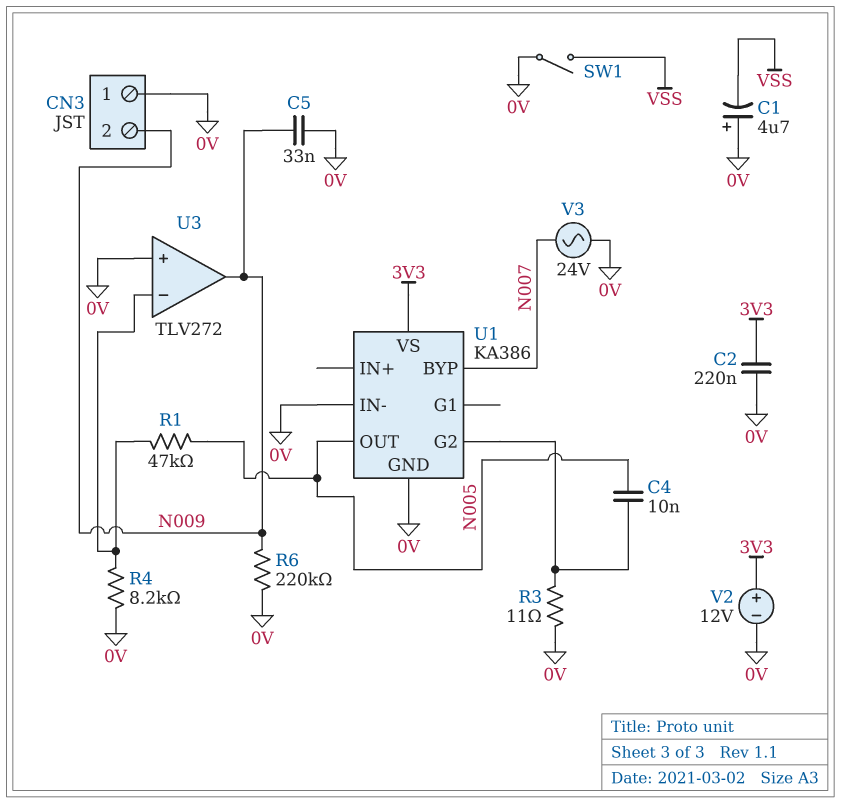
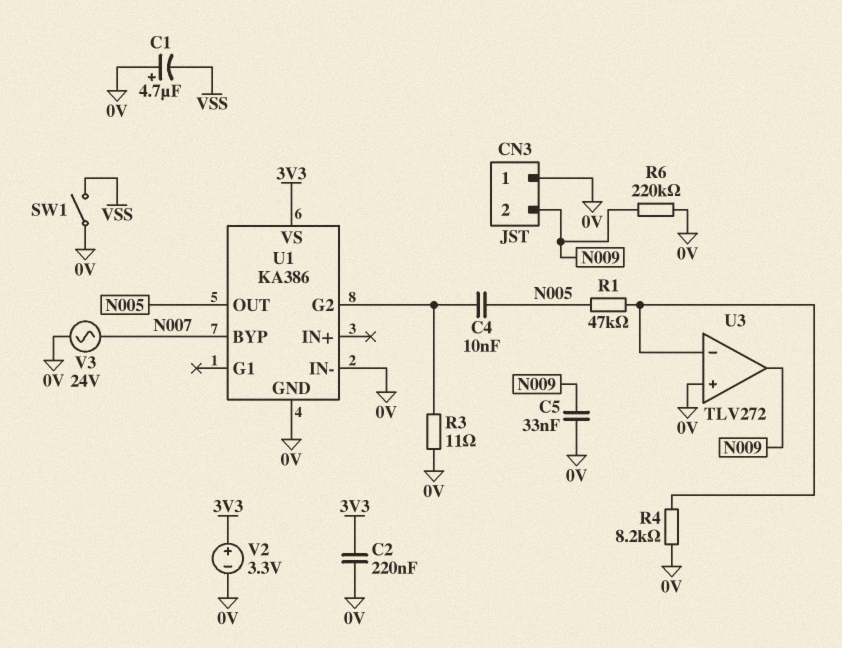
V2: 12V (plus 3V3, minus 0V) -> 3.3V (plus 3V3, minus 0V)

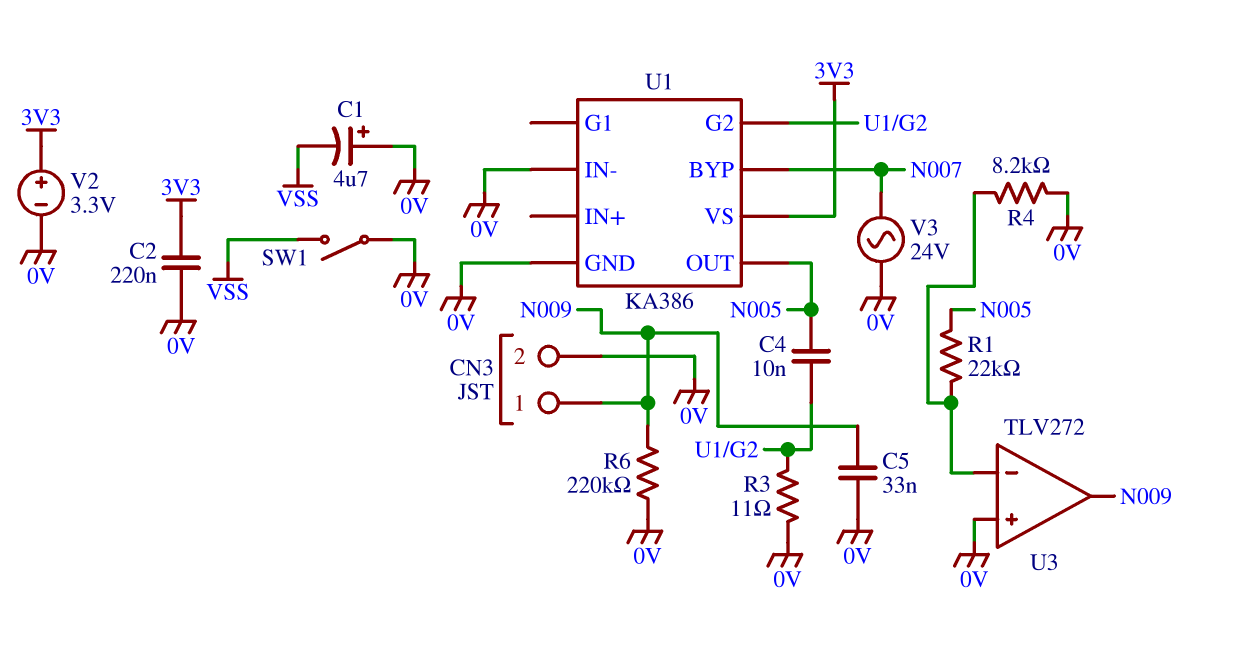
CN3 pin 1: 0V -> N009
CN3 pin 2: N009 -> 0V
R1: 47k (N005, U3/in-) -> 22k (N005, U3/in-)

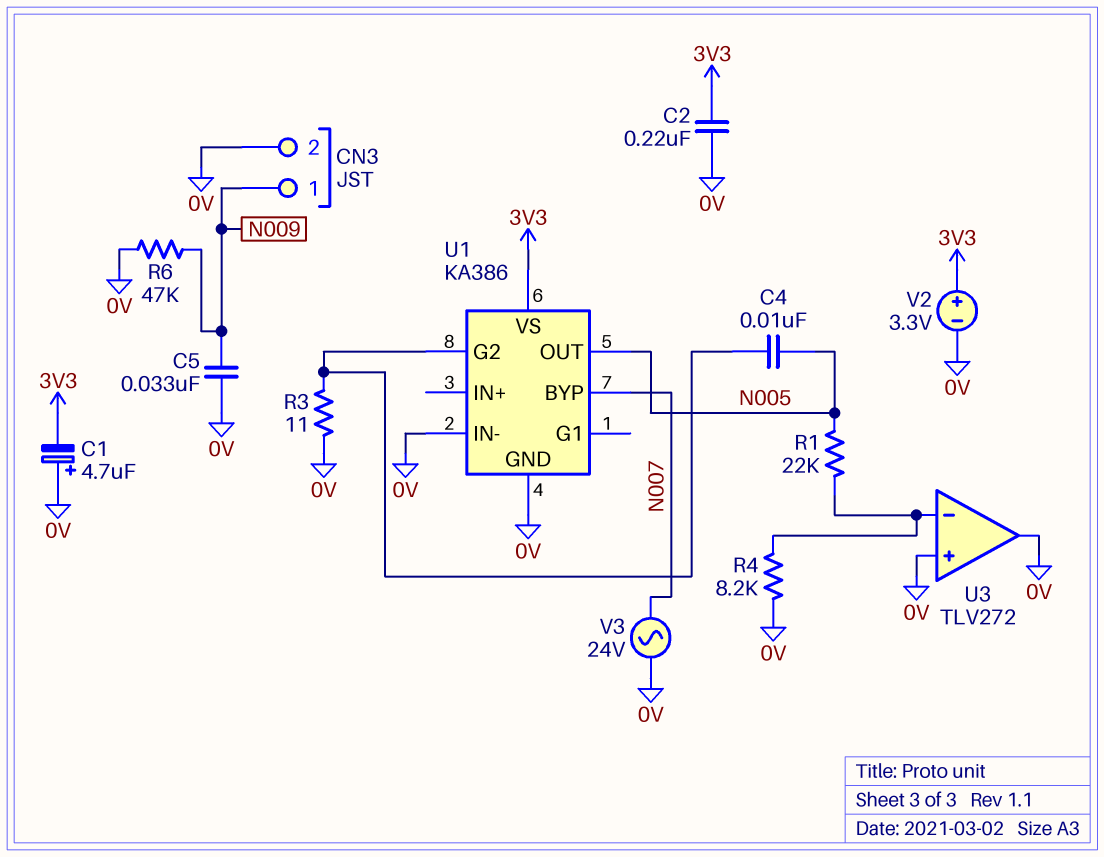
C1: 4.7uF (plus 0V, minus VSS) -> 4.7uF (plus 0V, minus 3V3)
R6: 220k (0V, N009) -> 47k (0V, N009)
SW1: switch (0V, VSS) -> none
U3 pin out: N009 -> 0V

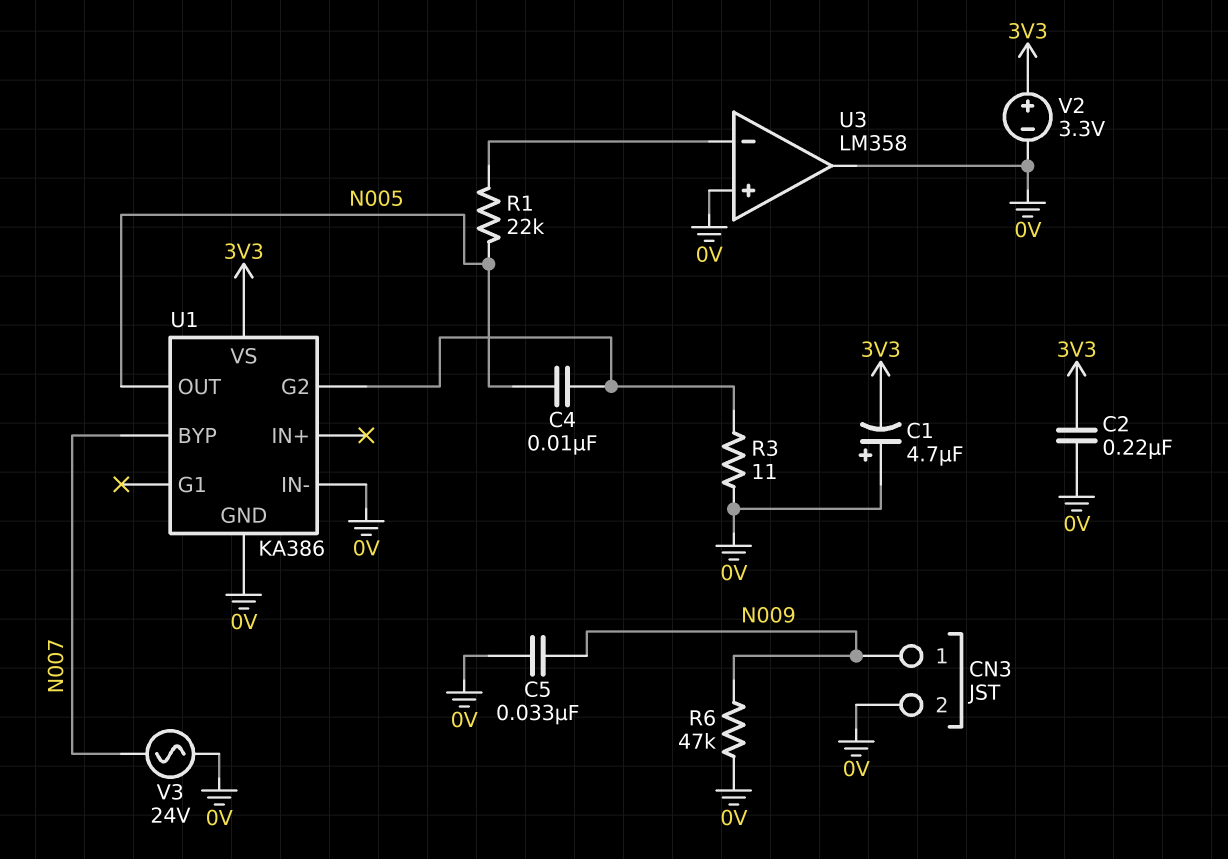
R4: 8.2k (0V, U3/in-) -> none
U3: TLV272 -> LM358

